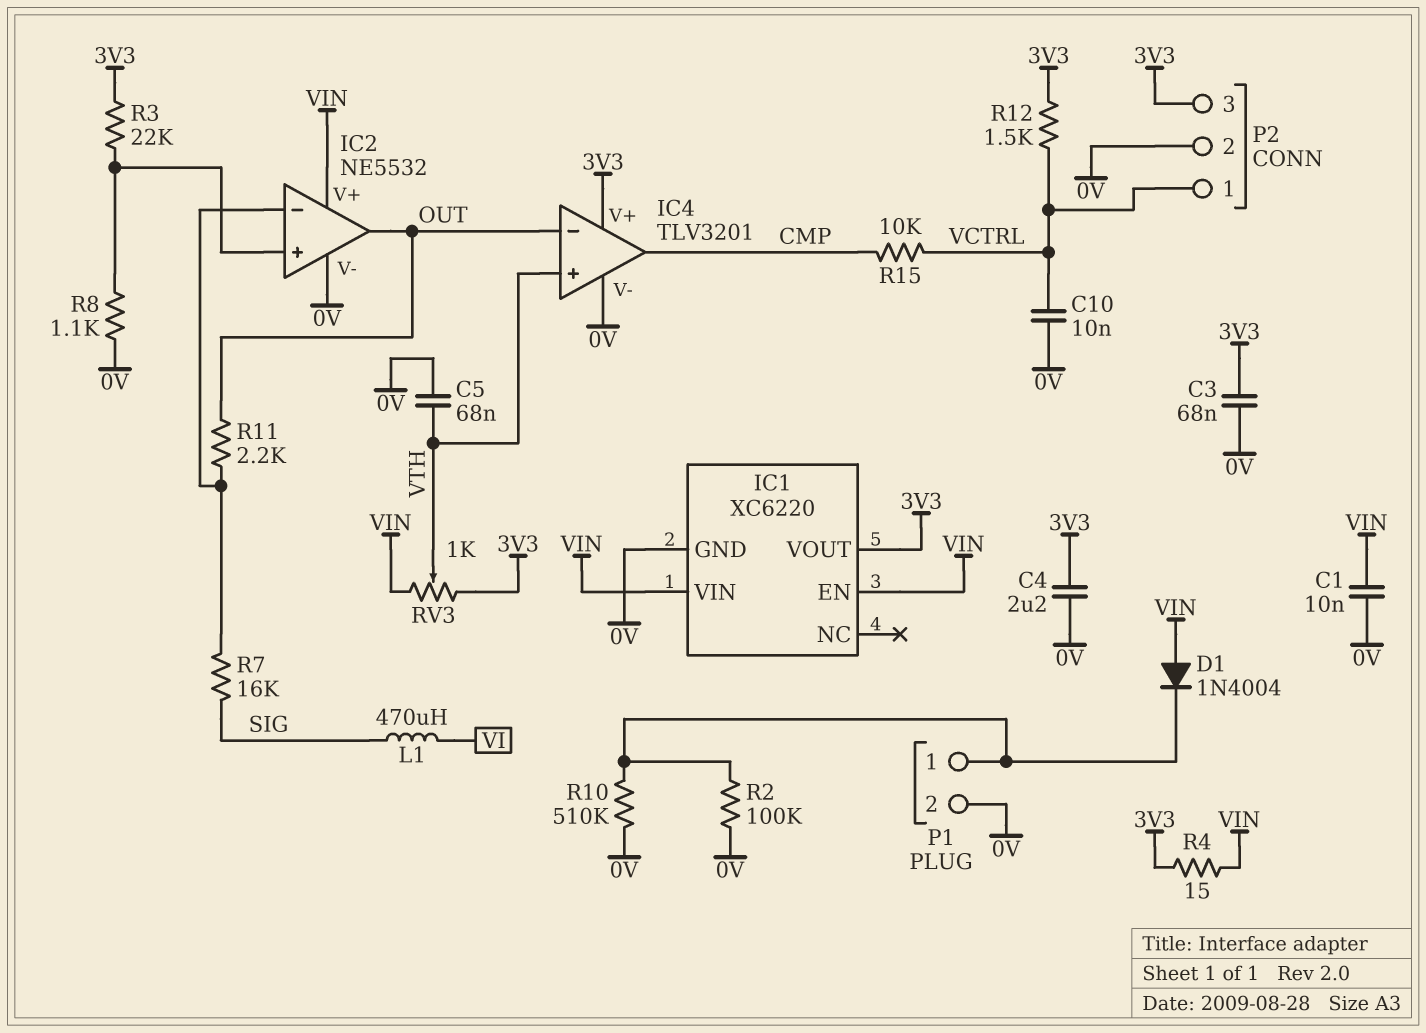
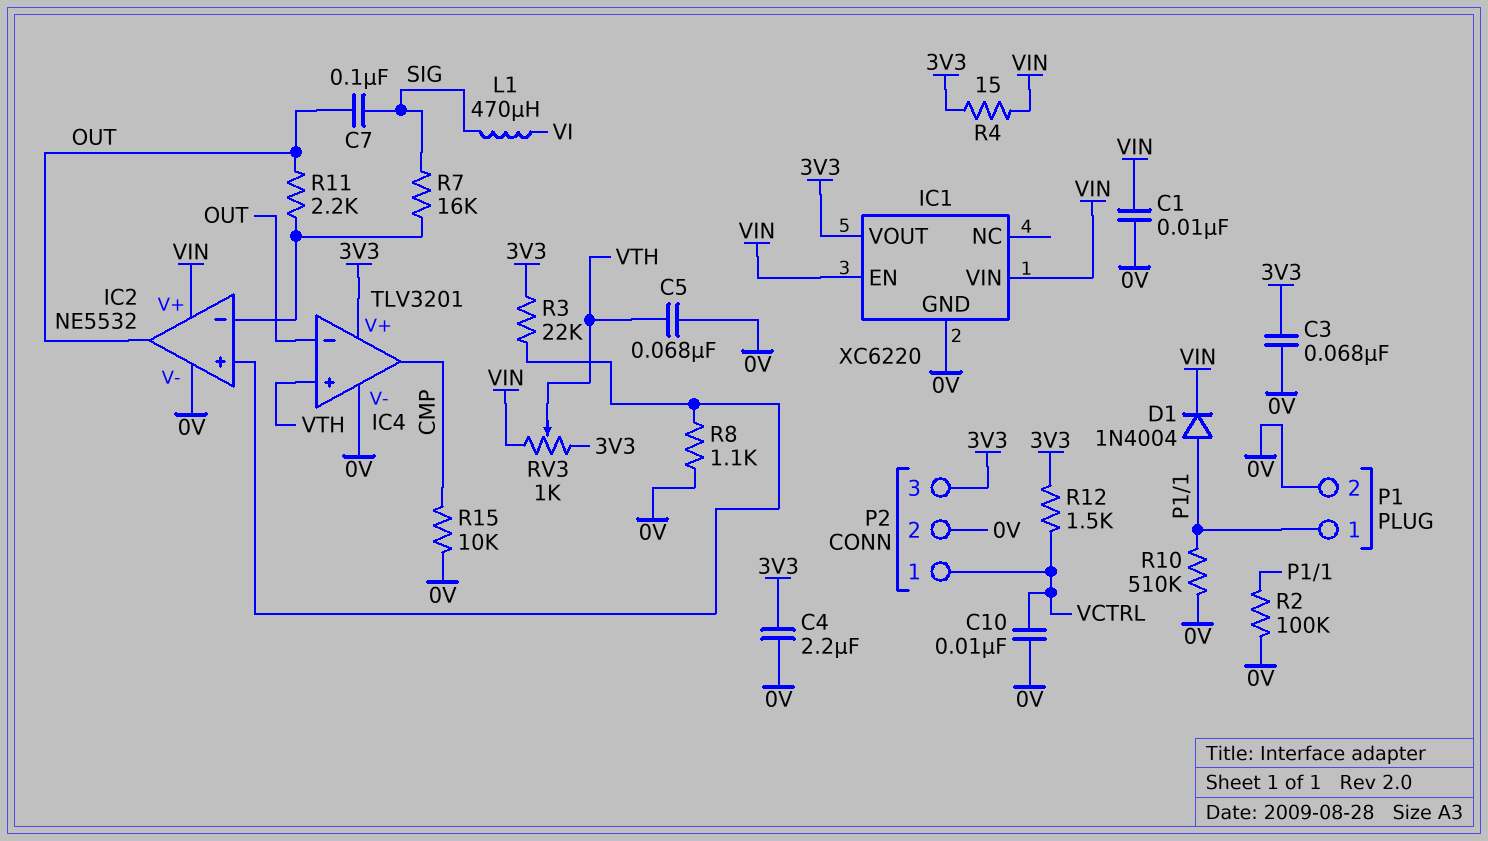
C7: none -> 100nF (OUT, SIG)
D1: diode 1N4004 (A VIN, K P1/1) -> diode 1N4004 (A P1/1, K VIN)
R15: 10k (CMP, VCTRL) -> 10k (0V, CMP)

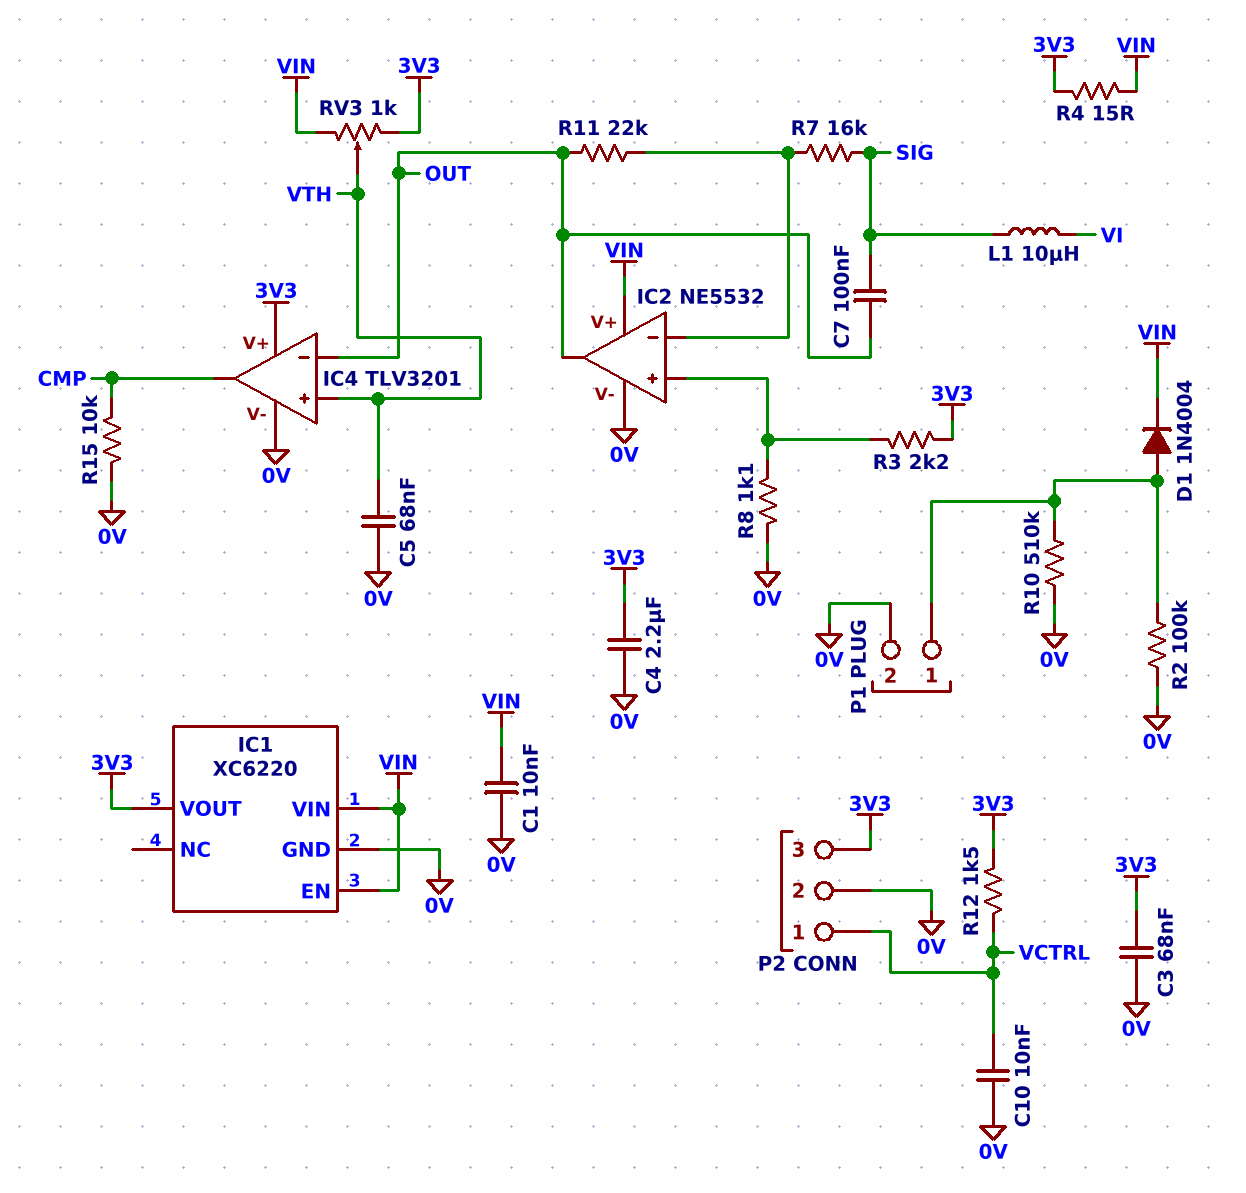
L1: 470uH (SIG, VI) -> 10uH (SIG, VI)
R3: 22k (3V3, IC2/in+) -> 2.2k (3V3, IC2/in+)
R11: 2.2k (IC2/in-, OUT) -> 22k (IC2/in-, OUT)

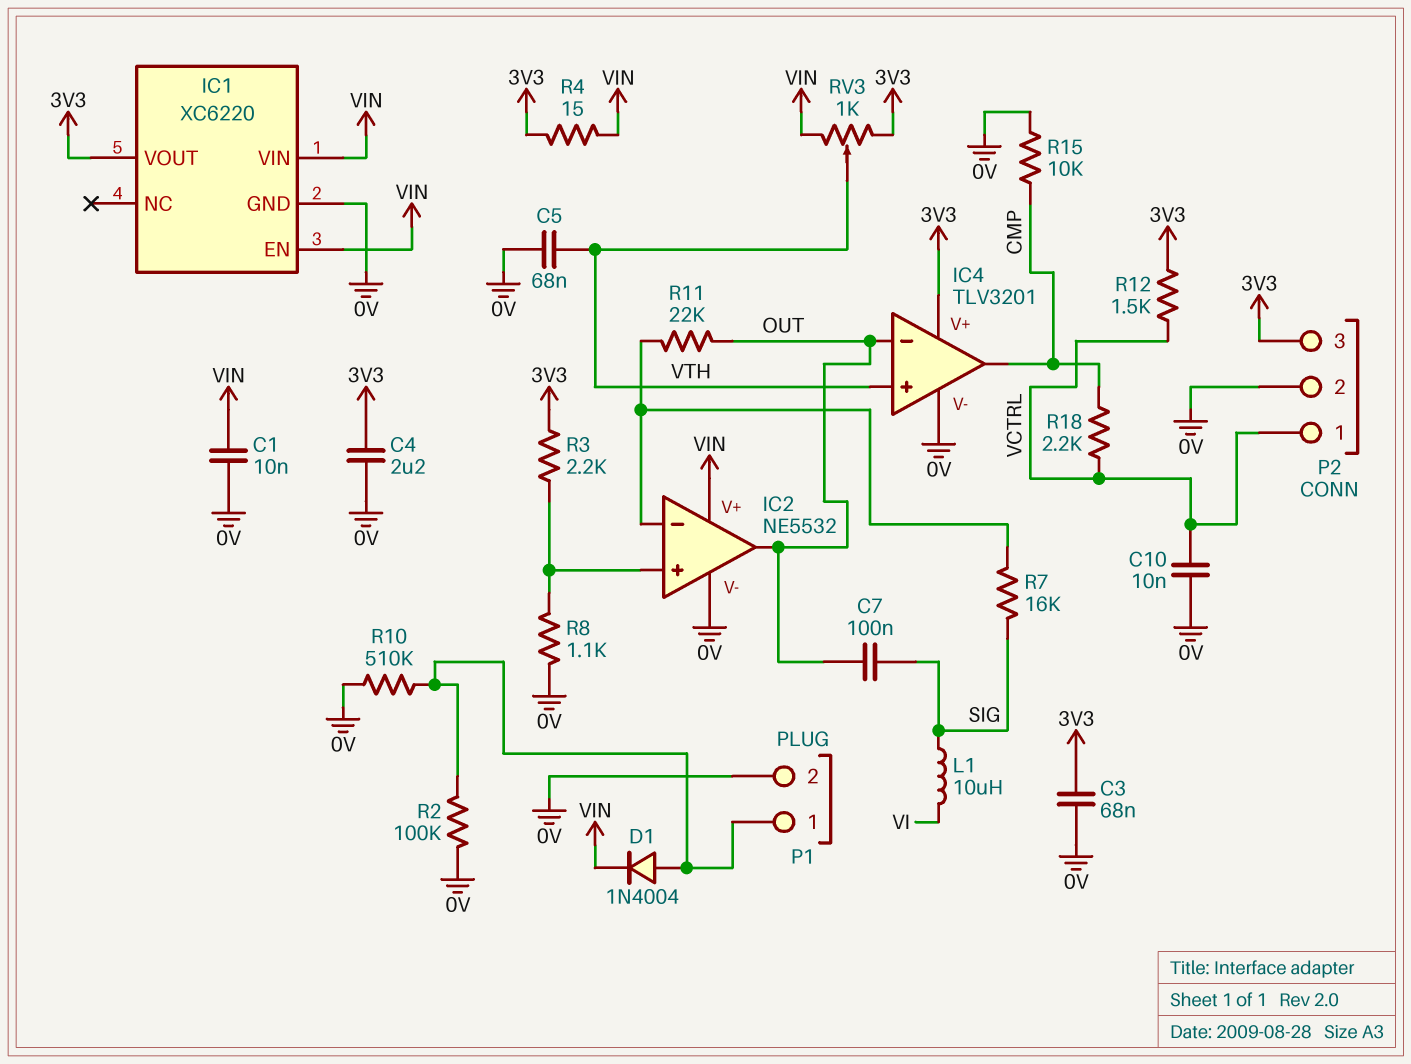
R18: none -> 2.2k (CMP, VCTRL)

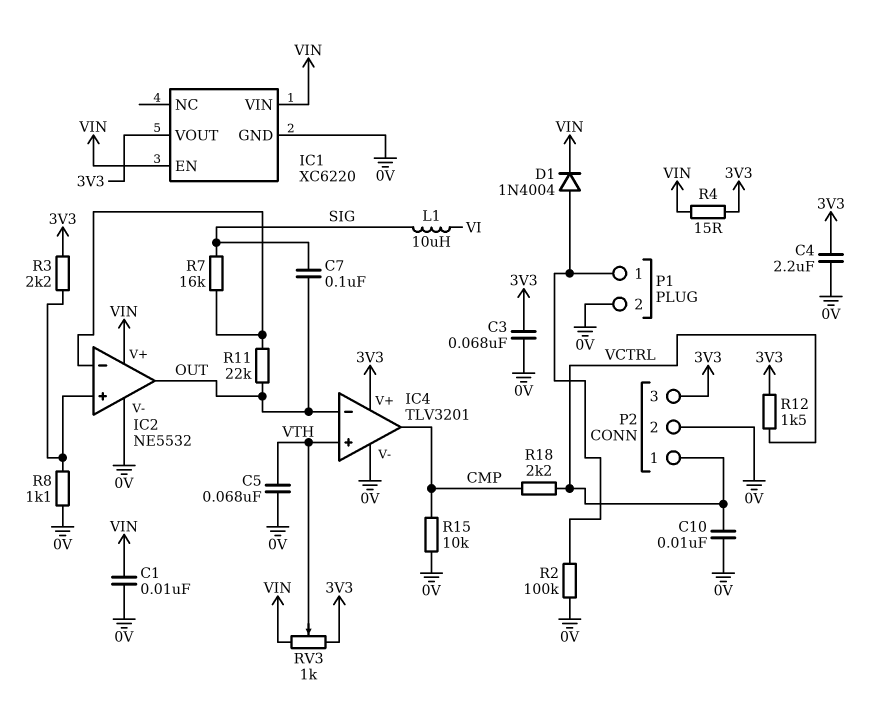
R10: 510k (0V, P1/1) -> none

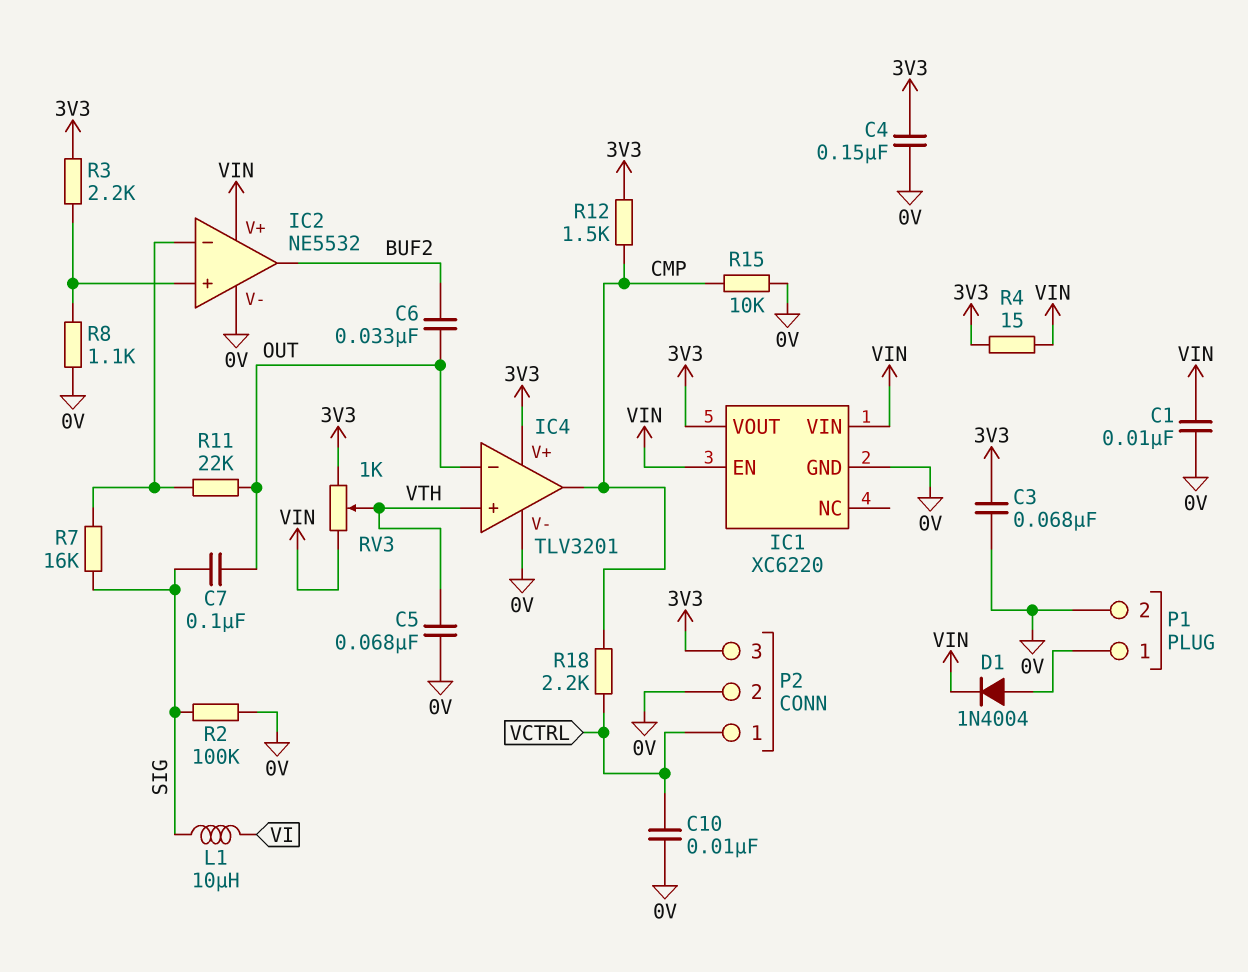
C4: 2.2uF (0V, 3V3) -> 150nF (0V, 3V3)
C6: none -> 33nF (BUF2, OUT)
IC2 pin out: OUT -> BUF2
R2: 100k (0V, P1/1) -> 100k (0V, SIG)
R12: 1.5k (3V3, VCTRL) -> 1.5k (3V3, CMP)

